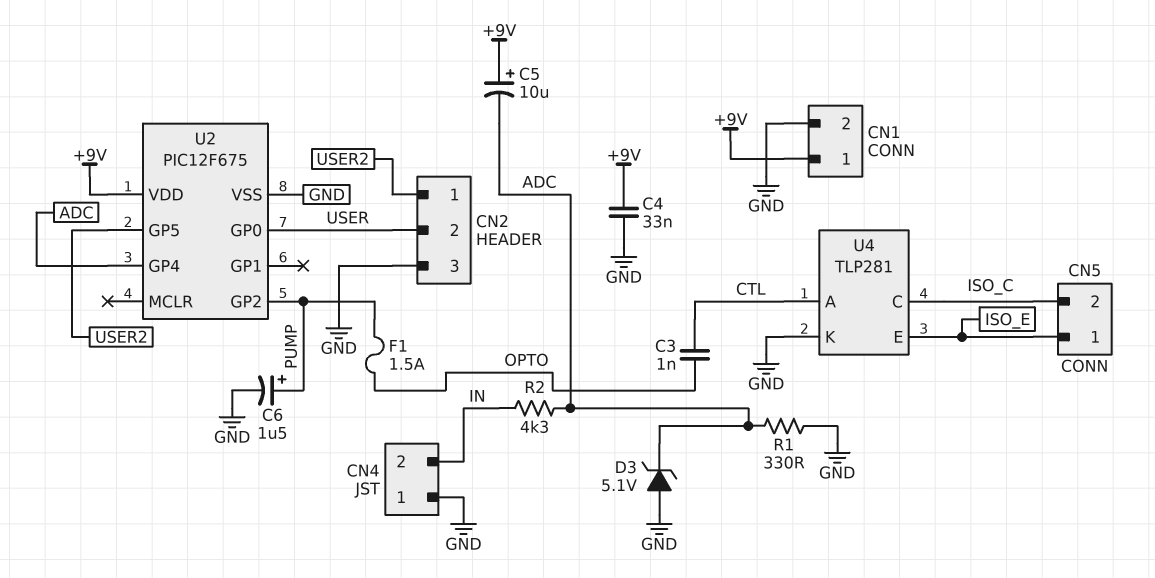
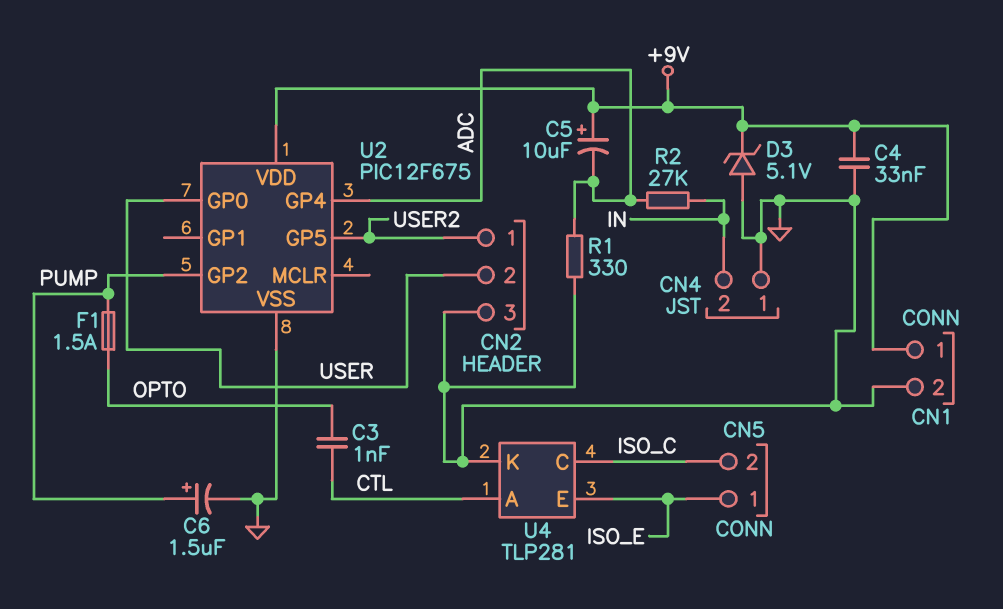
D3: zener 5.1V (A GND, K ADC) -> zener 5.1V (A GND, K +9V)
R2: 4.3k (ADC, IN) -> 27k (ADC, IN)

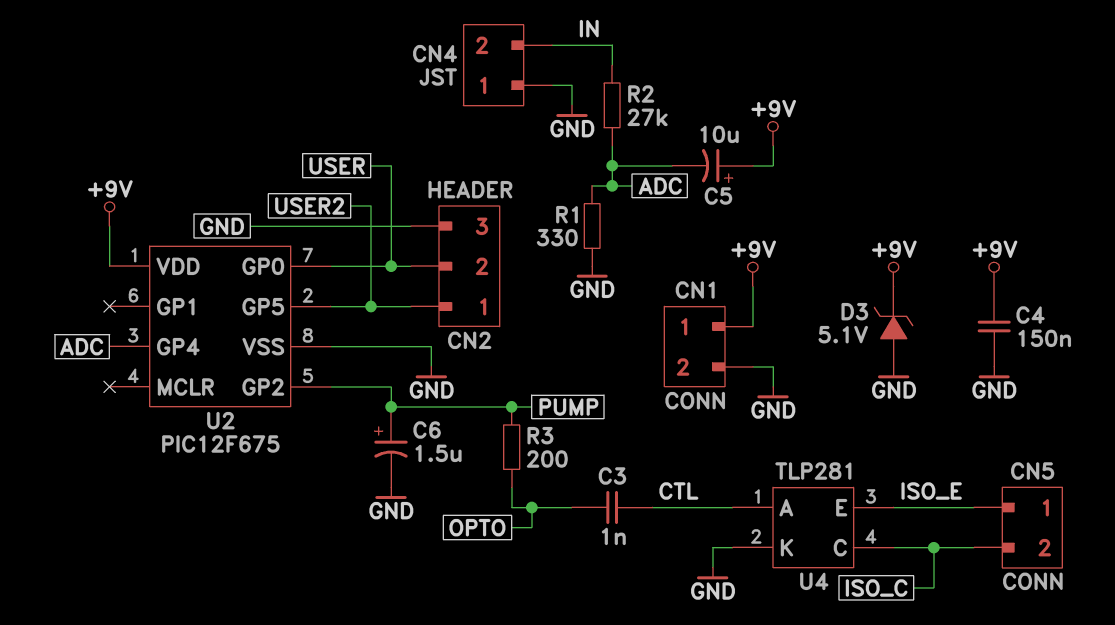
C4: 33nF (+9V, GND) -> 150nF (+9V, GND)
F1: 1.5A (OPTO, PUMP) -> none
R3: none -> 200 (OPTO, PUMP)

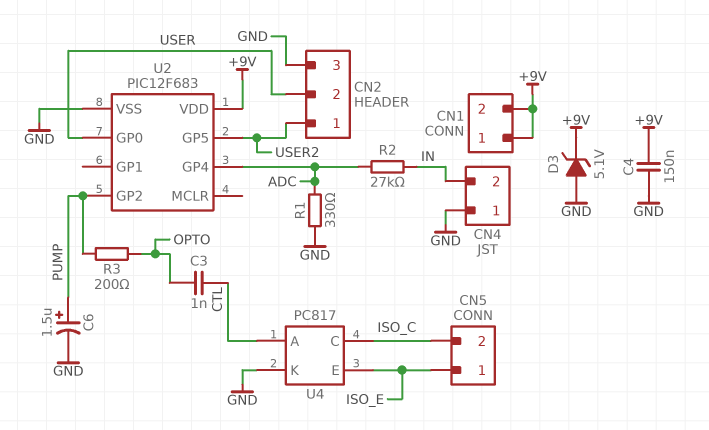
C5: 10uF (plus +9V, minus ADC) -> none
CN1 pin 2: GND -> +9V
U2: PIC12F675 -> PIC12F683
U4: TLP281 -> PC817

